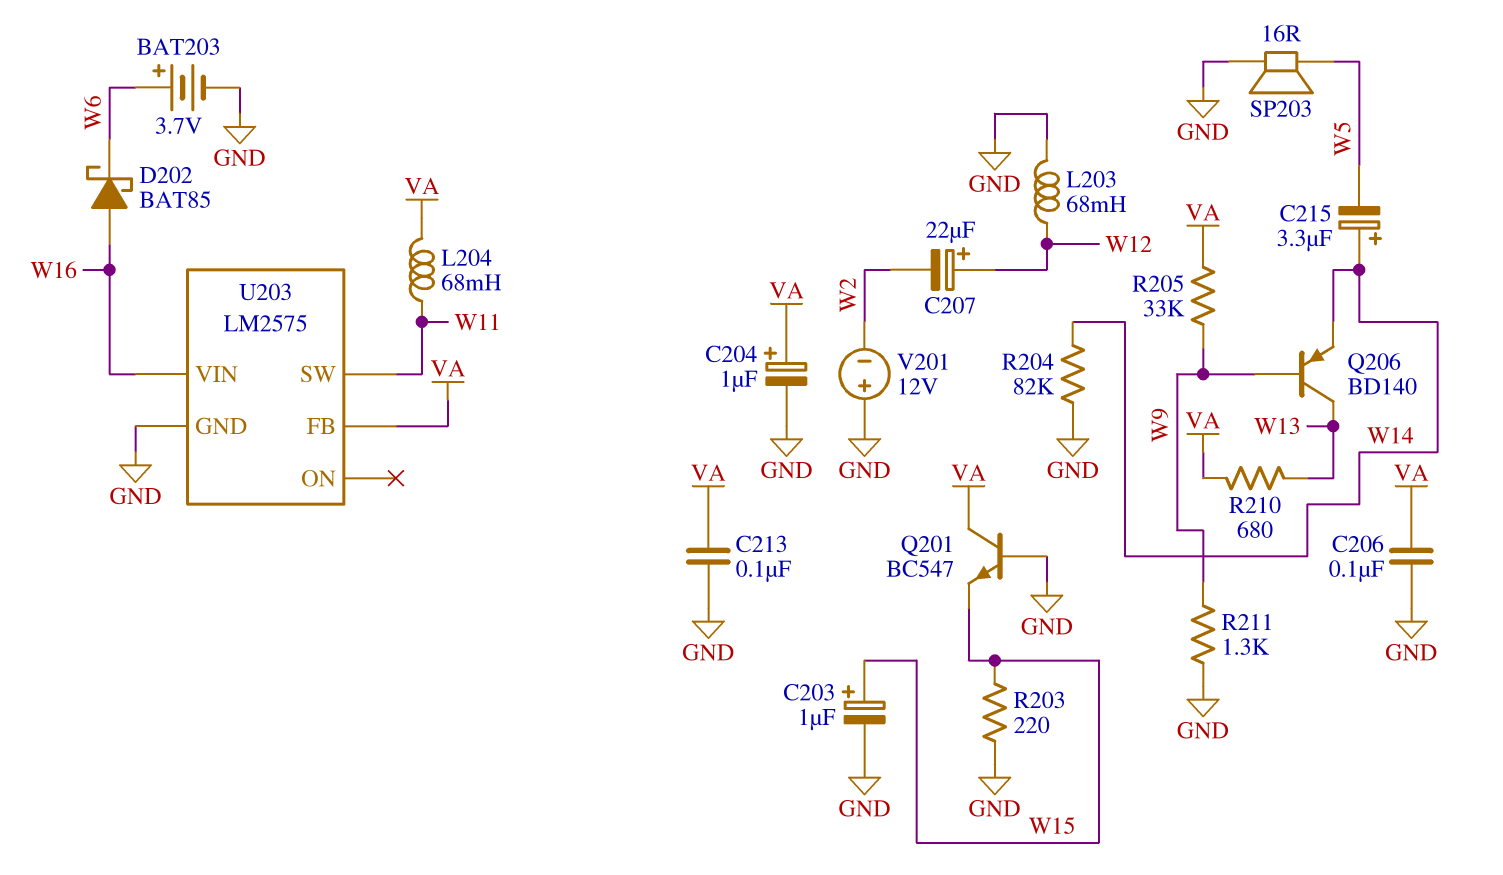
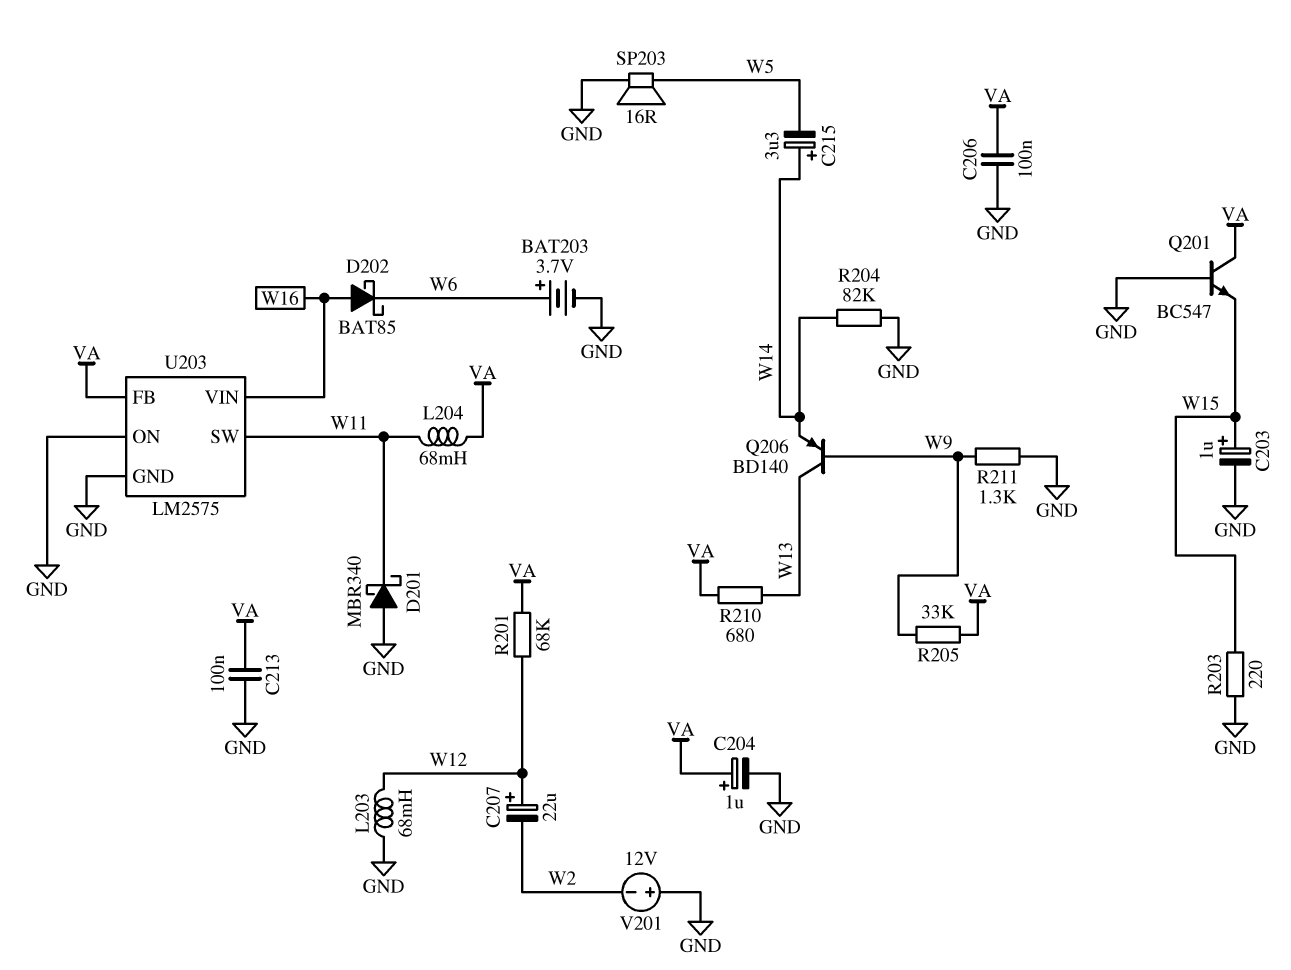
D201: none -> schottky MBR340 (A GND, K W11)
R201: none -> 68k (VA, W12)
U203 pin ON: none -> GND

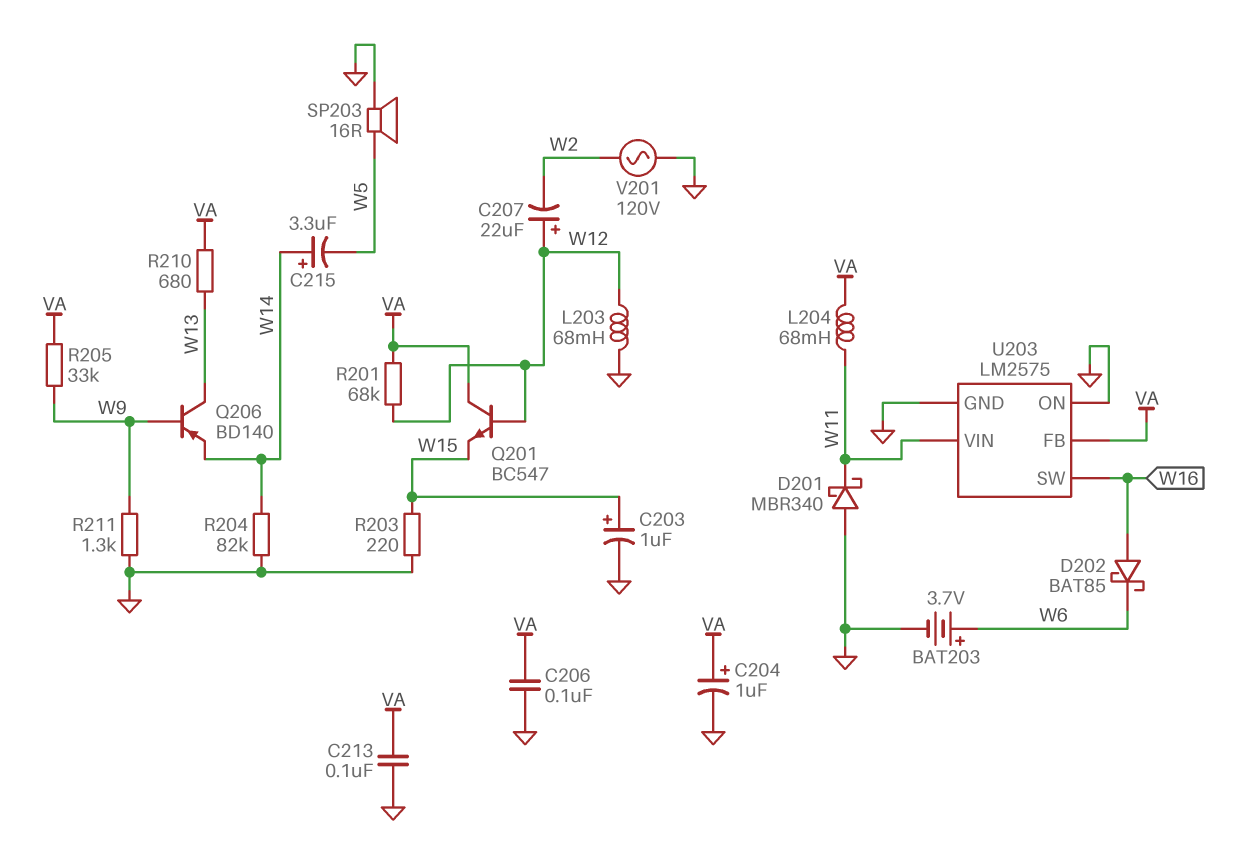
Q201: NPN BC547 (B GND, C VA, E W15) -> NPN BC547 (B W12, C VA, E W15)
U203 pin SW: W11 -> W16
U203 pin VIN: W16 -> W11
V201: 12V (plus GND, minus W2) -> AC 120V (GND, W2)

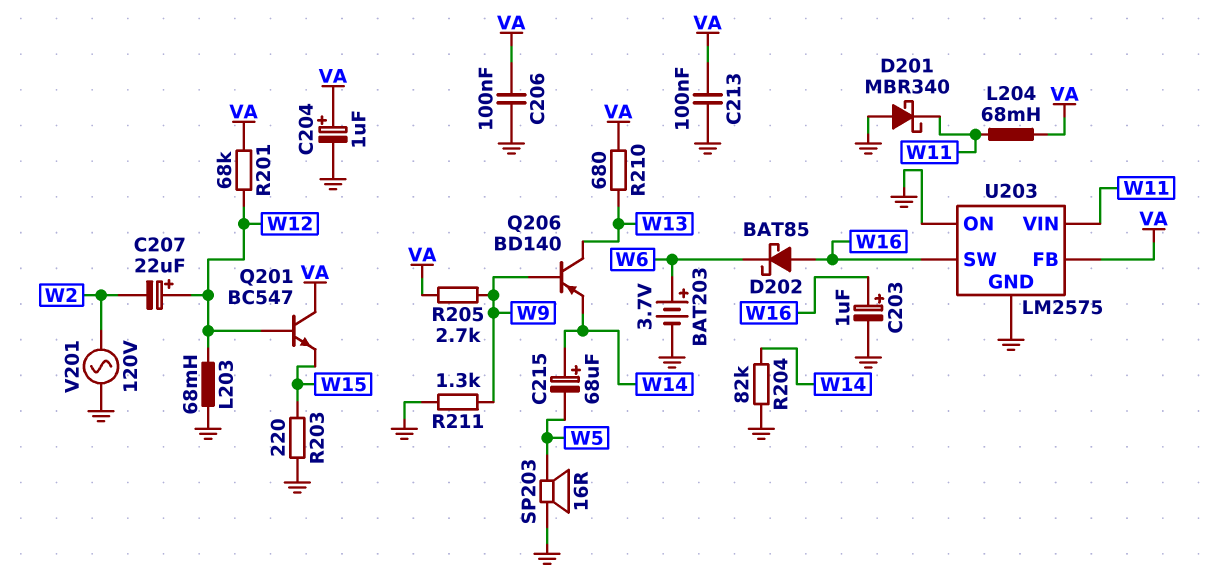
C203: 1uF (plus W15, minus GND) -> 1uF (plus W16, minus GND)
C215: 3.3uF (plus W14, minus W5) -> 68uF (plus W14, minus W5)
R205: 33k (VA, W9) -> 2.7k (VA, W9)

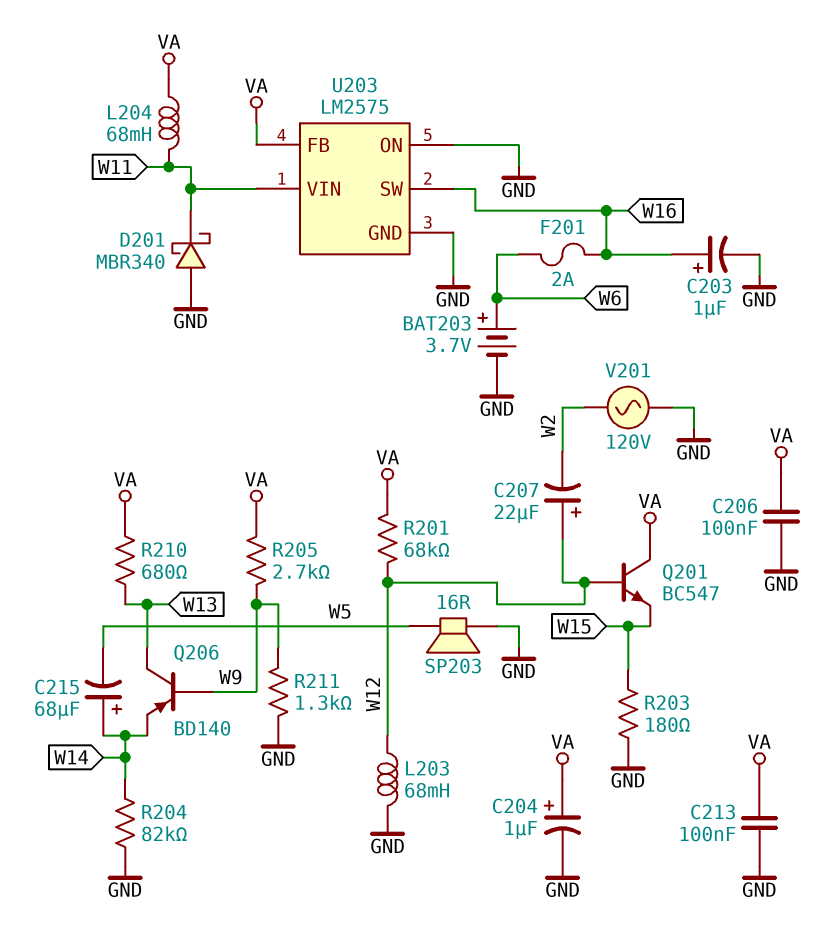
D202: schottky BAT85 (A W16, K W6) -> none
F201: none -> 2A (W6, W16)
R203: 220 (GND, W15) -> 180 (GND, W15)

